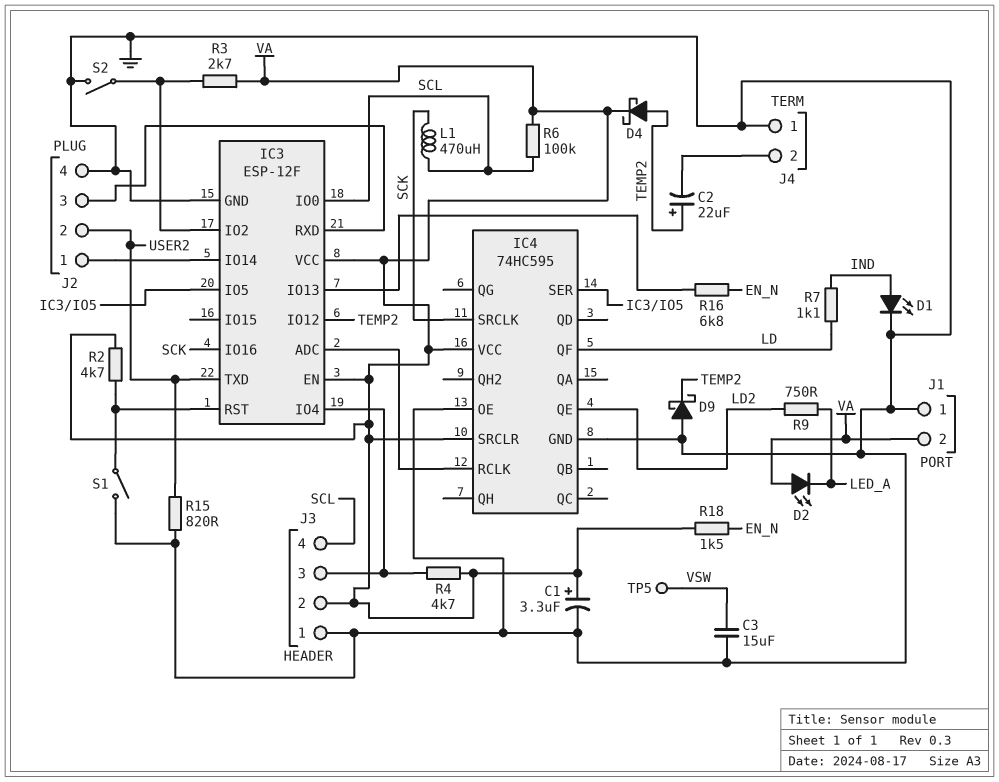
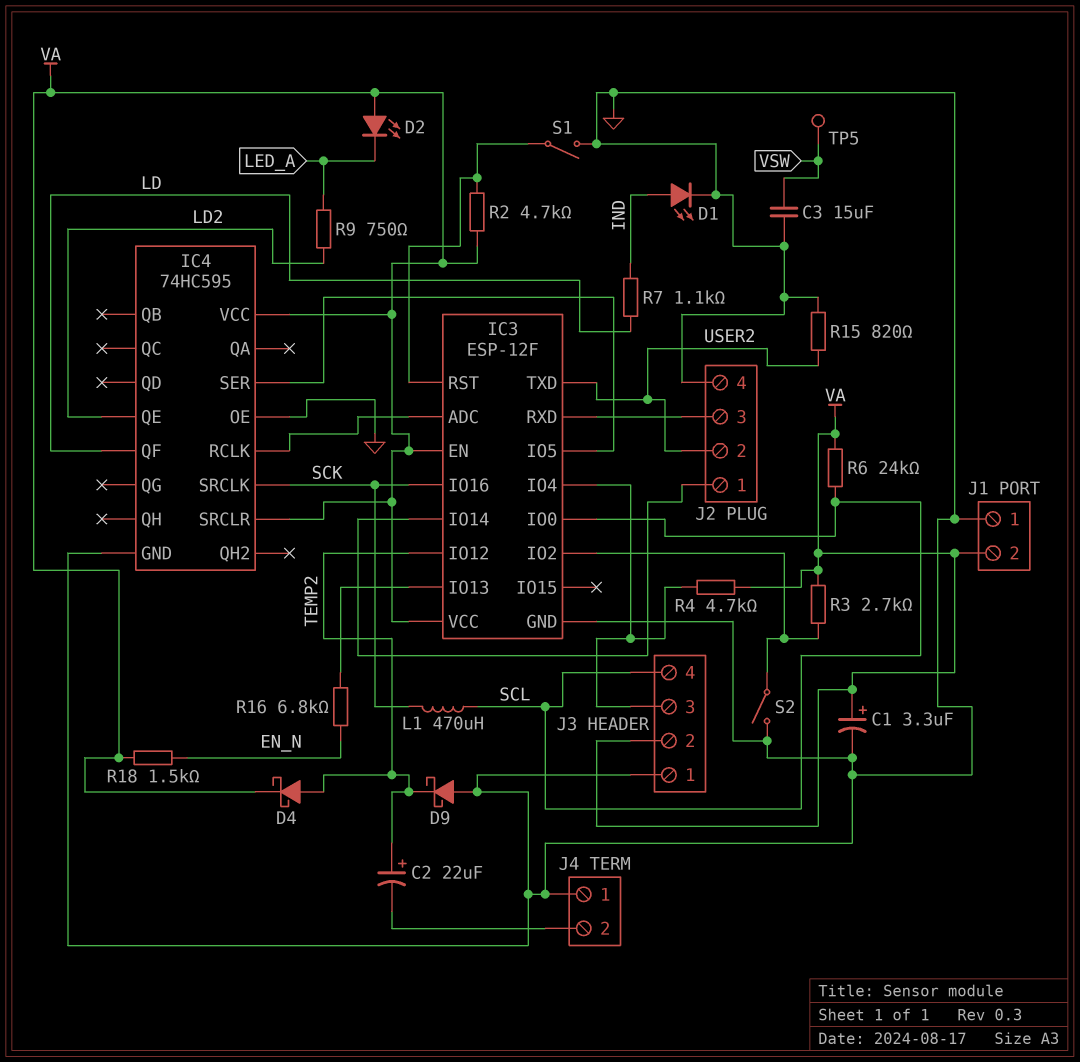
R6: 100k (SCL, VA) -> 24k (SCL, VA)

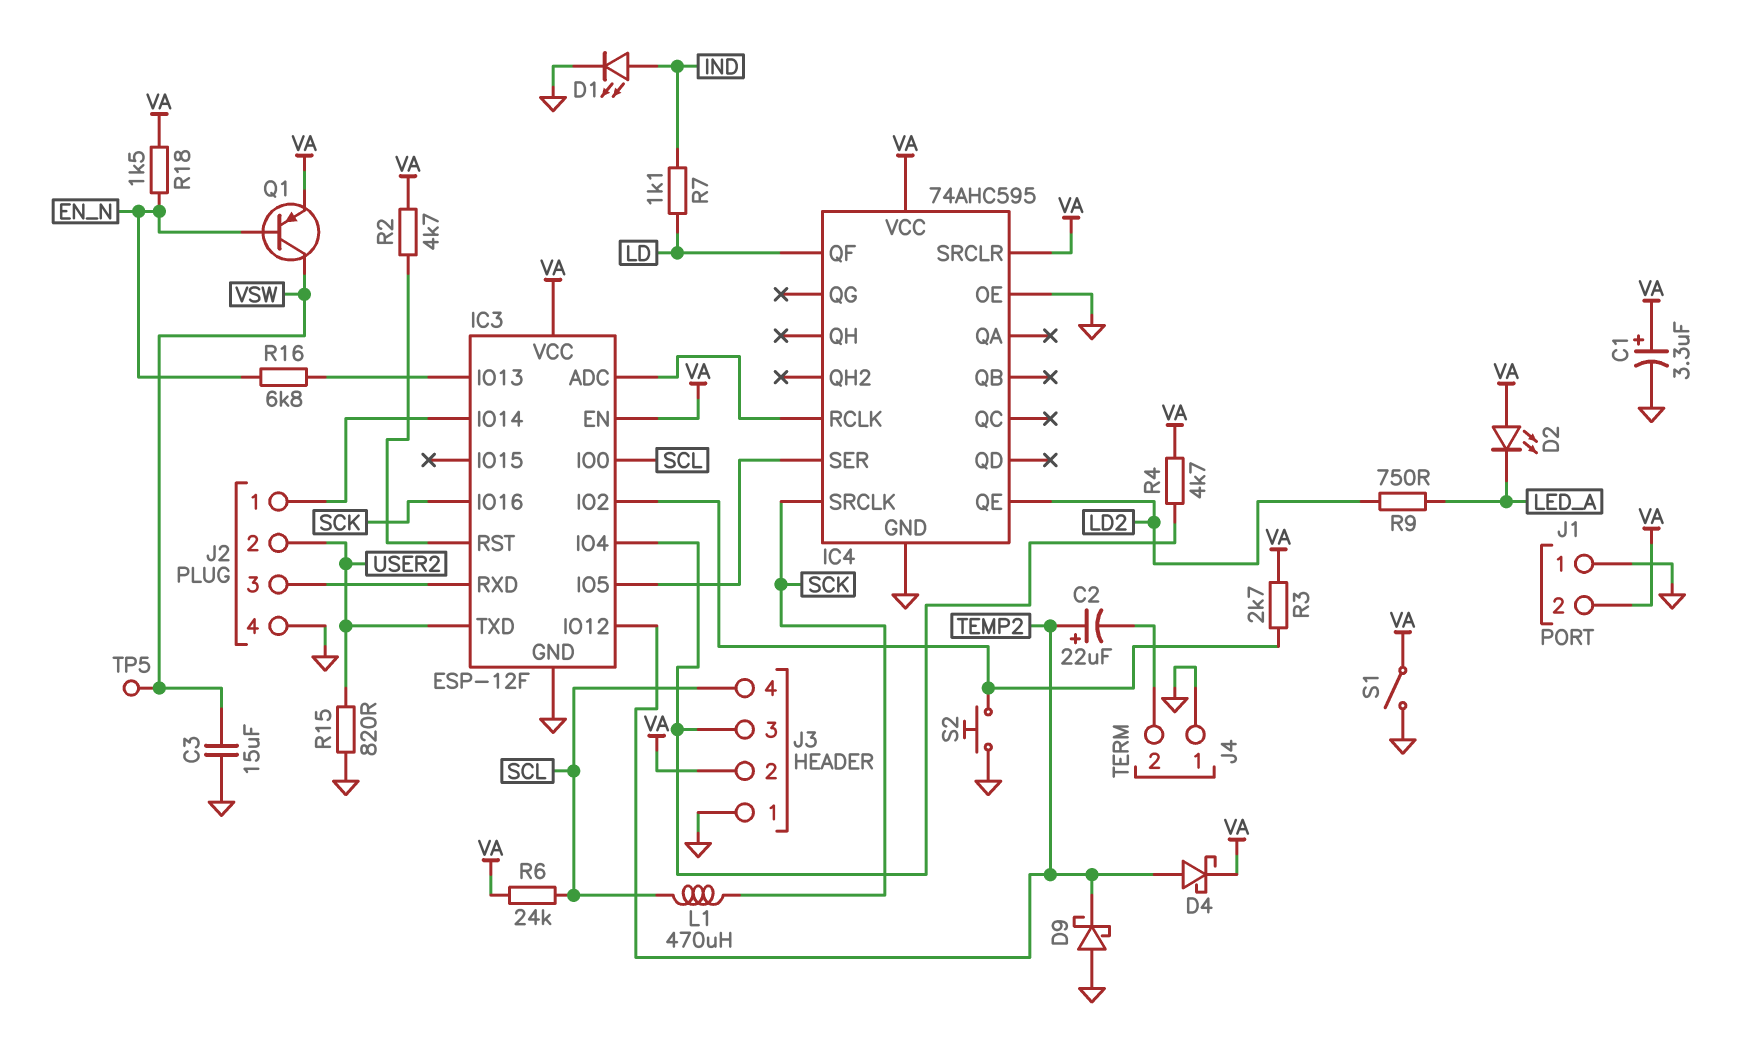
IC4: 74HC595 -> 74AHC595
Q1: none -> PNP (B EN_N, C VSW, E VA)
S1: switch (GND, IC3/RST) -> switch (GND, VA)
S2: switch (GND, IC3/IO2) -> button (GND, IC3/IO2)

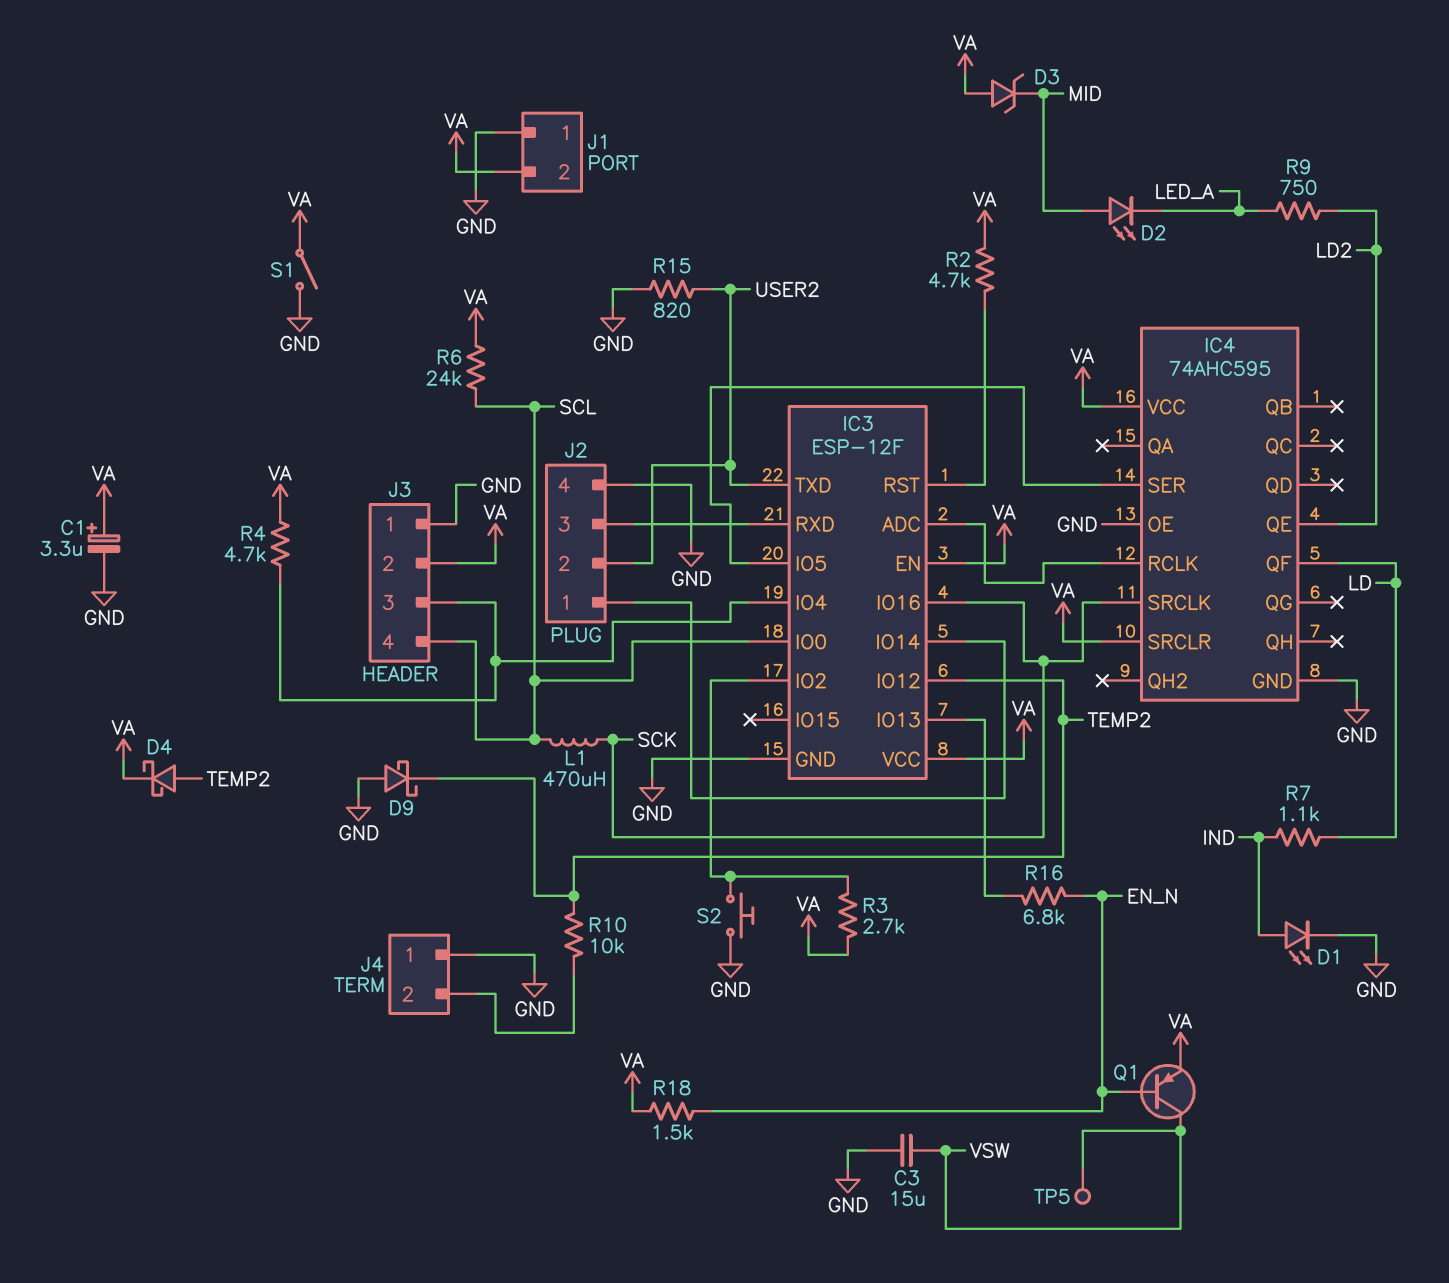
C2: 22uF (plus TEMP2, minus J4/2) -> none
D2: LED (A VA, K LED_A) -> LED (A MID, K LED_A)
D3: none -> zener (A VA, K MID)
R10: none -> 10k (J4/2, TEMP2)

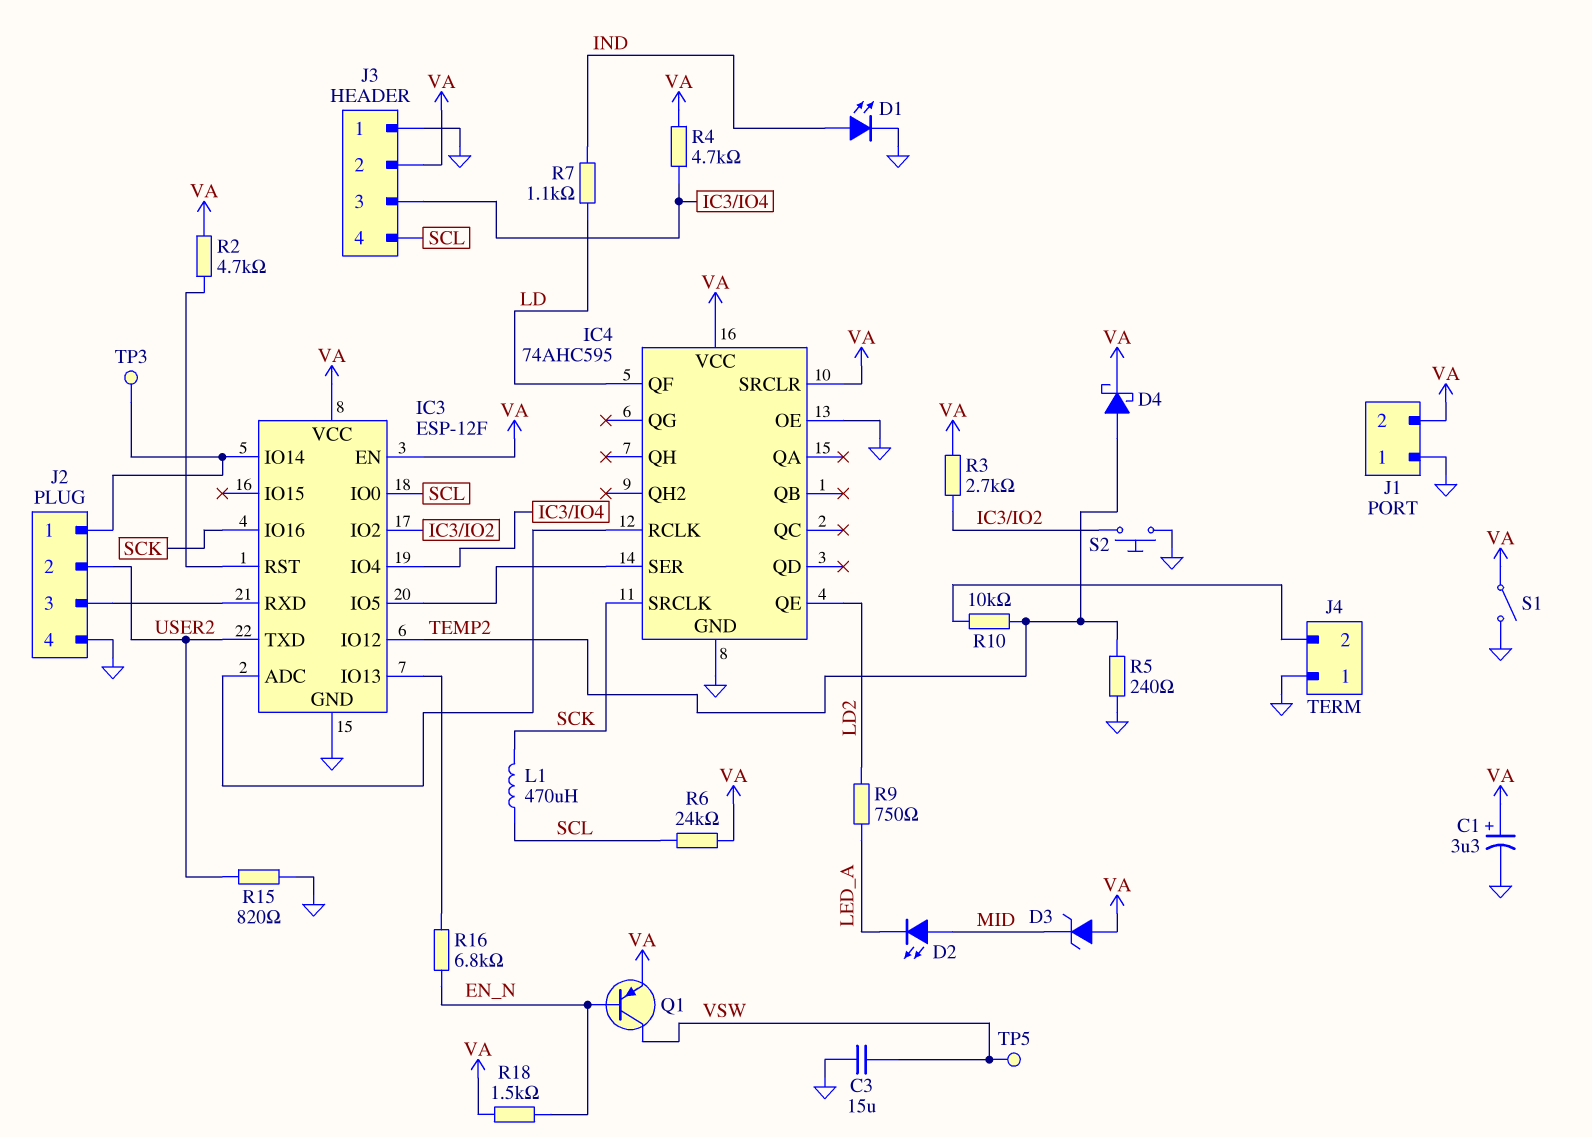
D9: schottky (A GND, K TEMP2) -> none
R5: none -> 240 (GND, TEMP2)
TP3: none -> test point (IC3/IO14)

